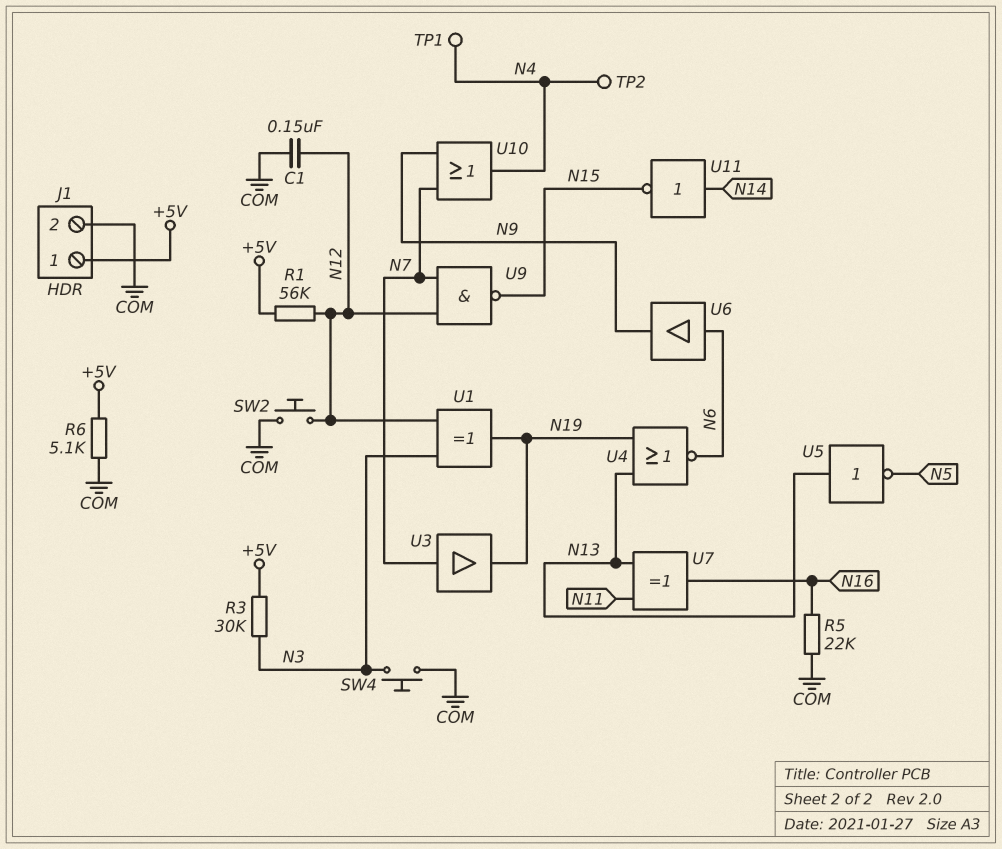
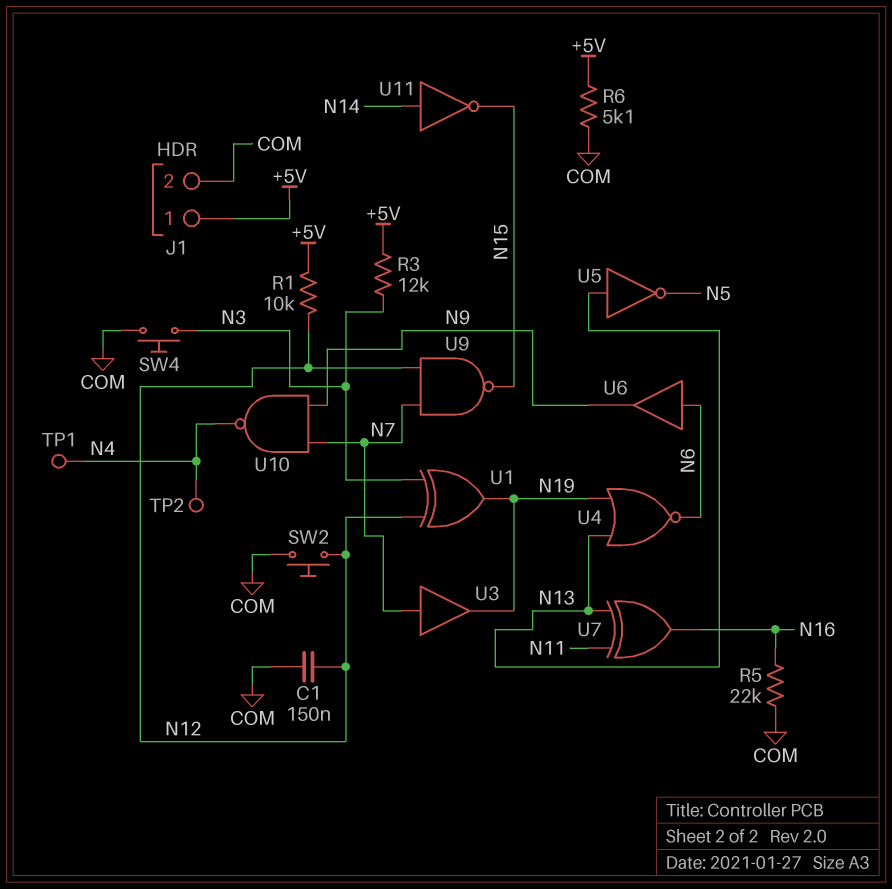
R1: 56k (+5V, N12) -> 10k (+5V, N12)
R3: 30k (+5V, N3) -> 12k (+5V, N3)
U10: OR (in N7, in N9, out N4) -> NAND (in N7, in N9, out N4)

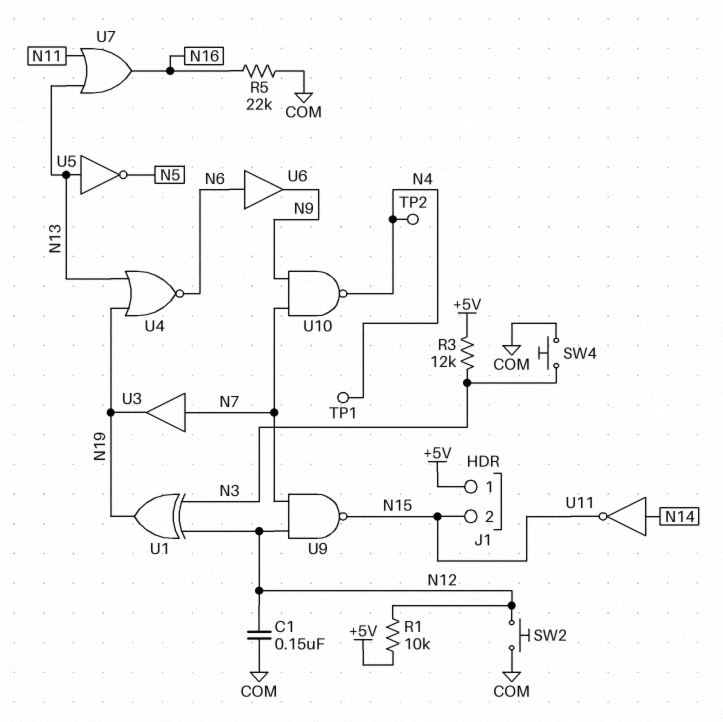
J1 pin 2: COM -> N15
R6: 5.1k (+5V, COM) -> none
U7: XOR (in N11, in N13, out N16) -> OR (in N11, in N13, out N16)

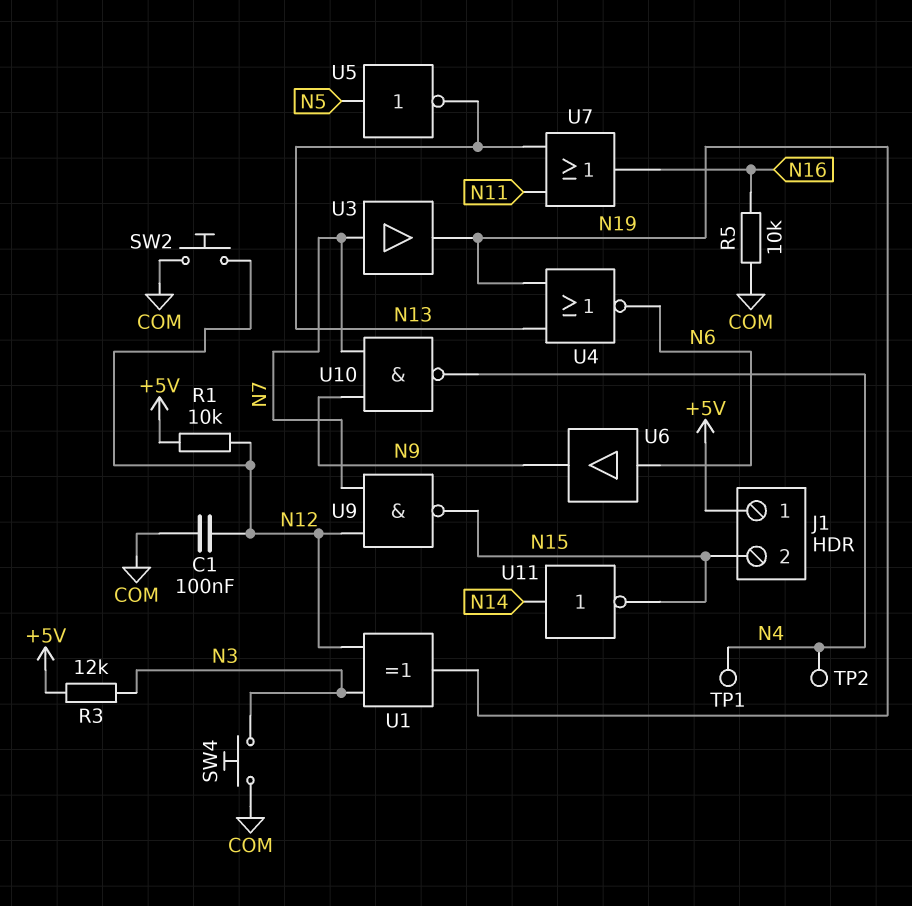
C1: 150nF (COM, N12) -> 100nF (COM, N12)
R5: 22k (COM, N16) -> 10k (COM, N16)
U5: NOT (in N13, out N5) -> NOT (in N5, out N13)

